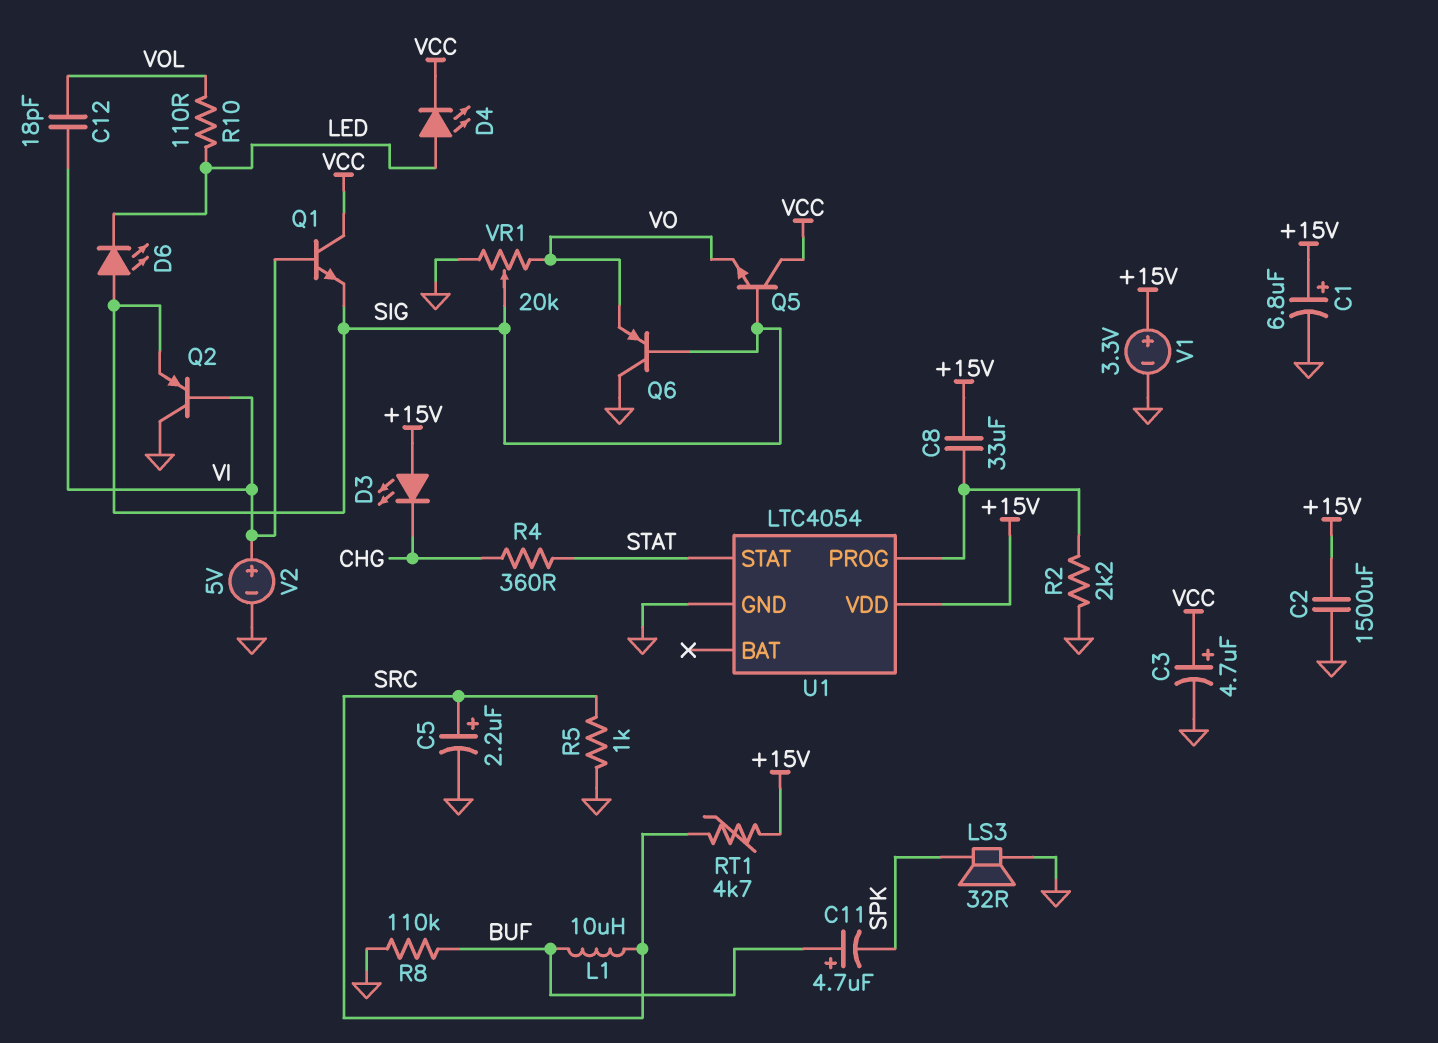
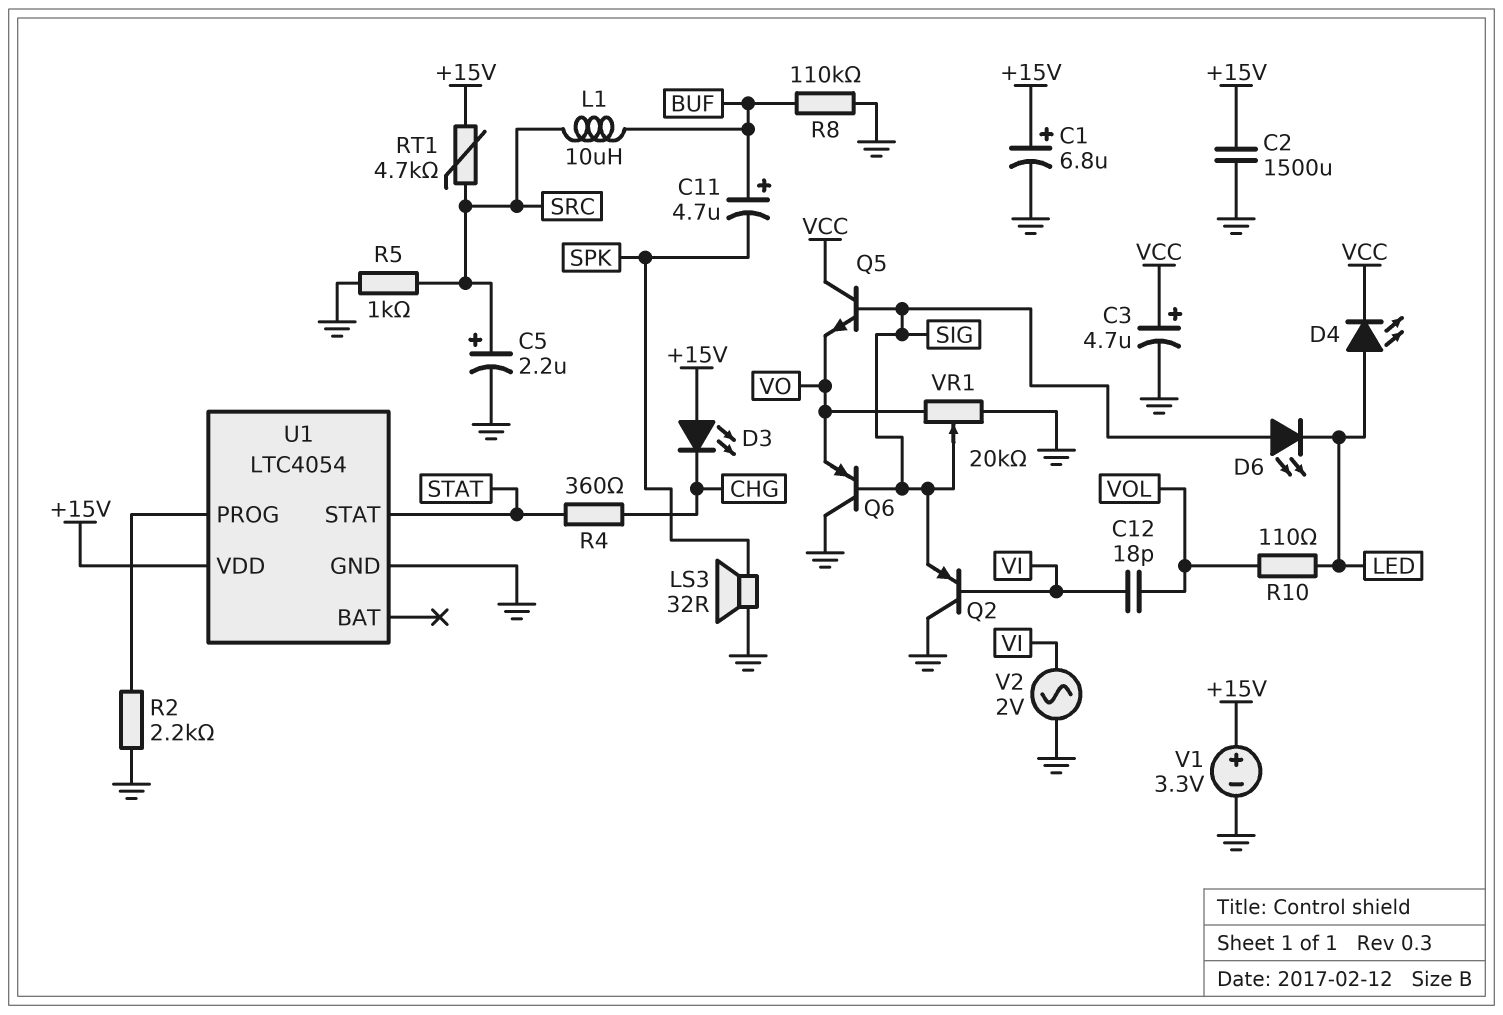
C8: 33uF (+15V, U1/PROG) -> none
Q1: NPN (B VI, C VCC, E SIG) -> none
V2: 5V (plus VI, minus GND) -> AC 2V (GND, VI)

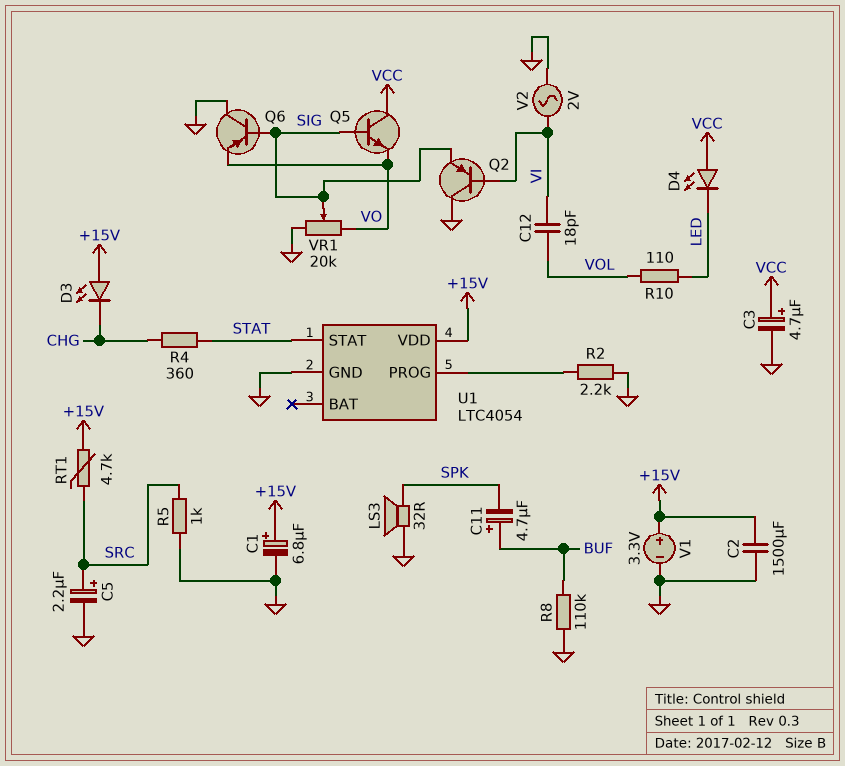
D4: LED (A LED, K VCC) -> LED (A VCC, K LED)
D6: LED (A SIG, K LED) -> none
L1: 10uH (BUF, SRC) -> none

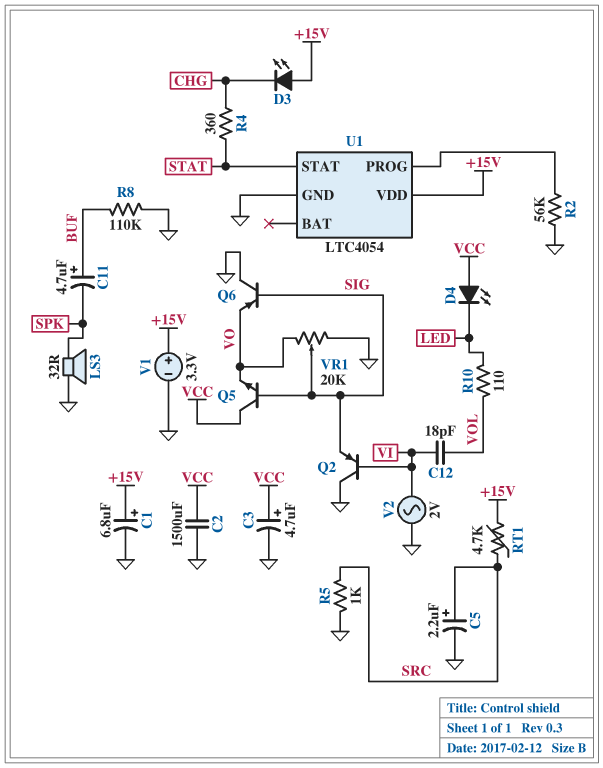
C2: 1500uF (+15V, GND) -> 1500uF (GND, VCC)
R2: 2.2k (GND, U1/PROG) -> 56k (GND, U1/PROG)

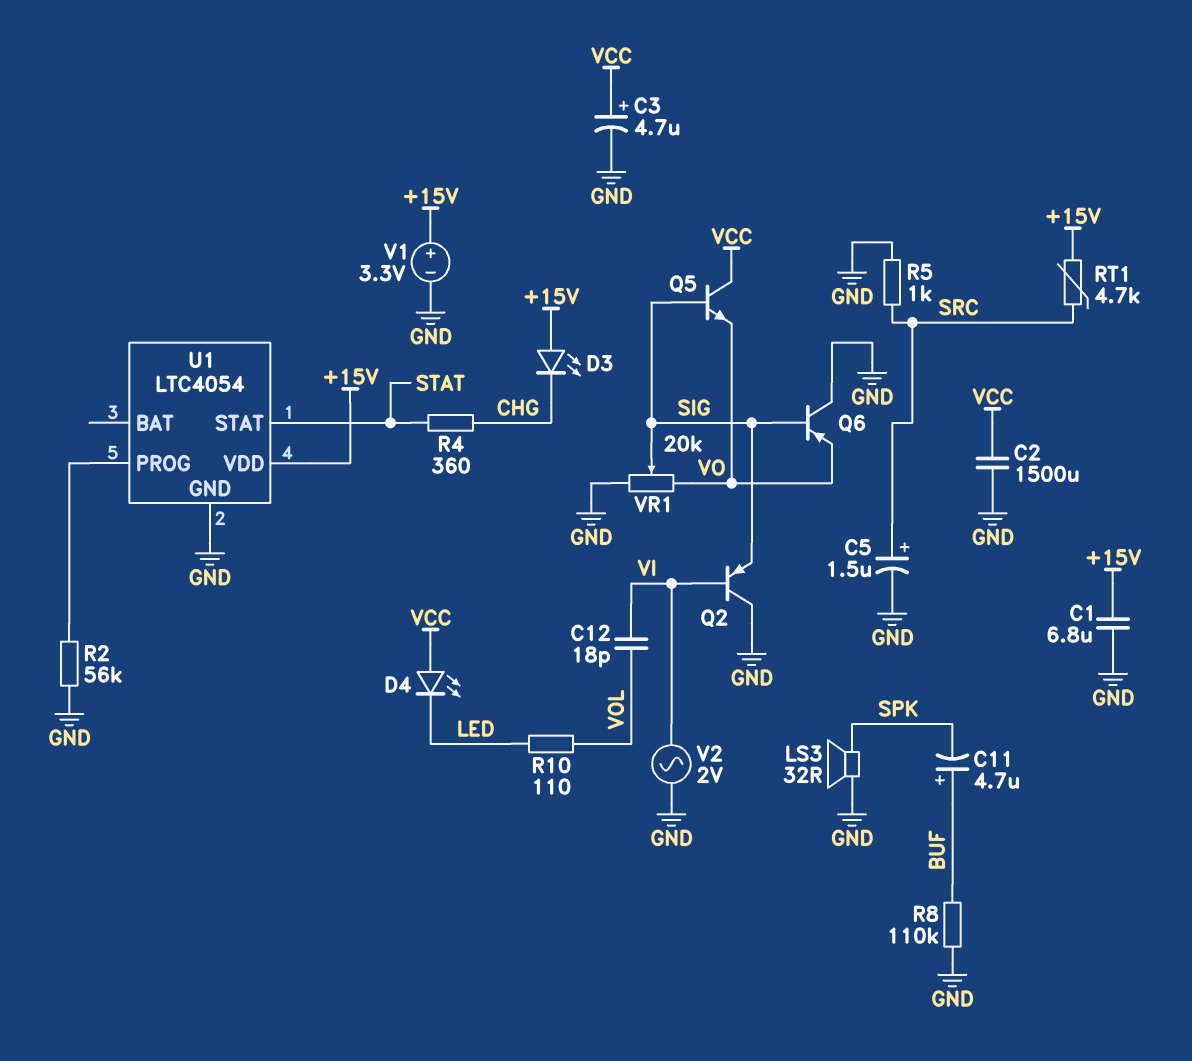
C1: 6.8uF (plus +15V, minus GND) -> 6.8uF (+15V, GND)
C5: 2.2uF (plus SRC, minus GND) -> 1.5uF (plus SRC, minus GND)

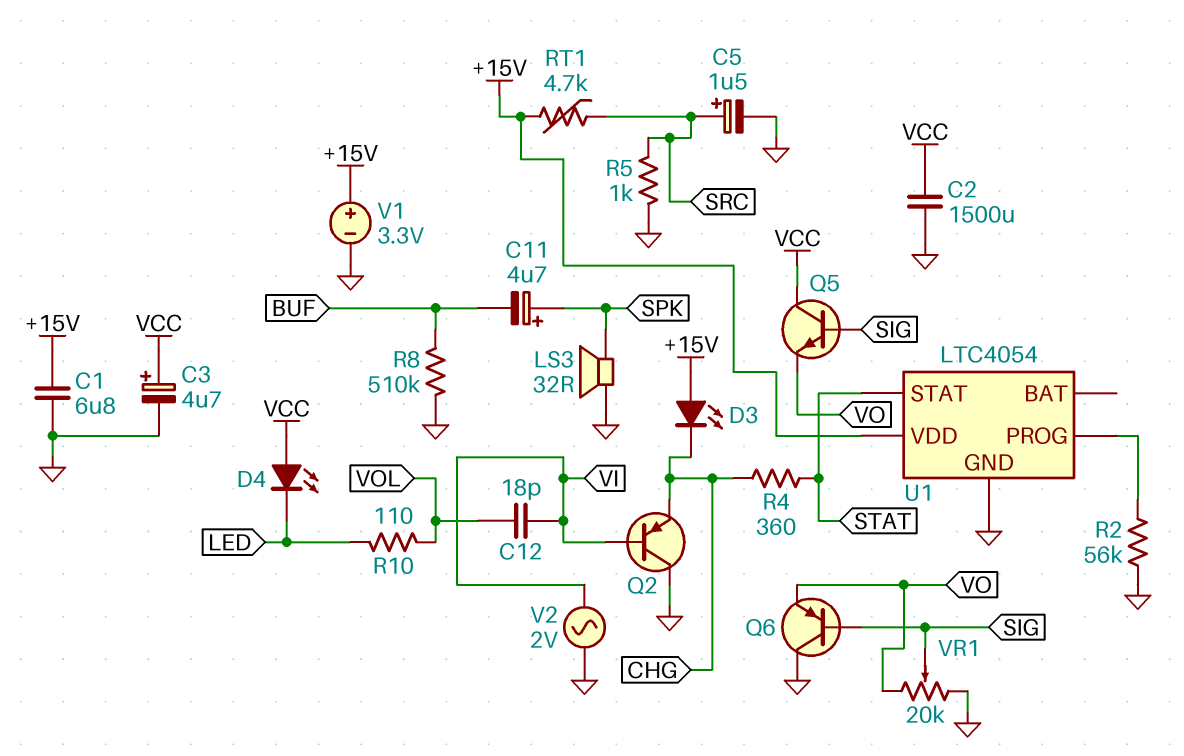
C11: 4.7uF (plus BUF, minus SPK) -> 4.7uF (plus SPK, minus BUF)
Q2: PNP (B VI, C GND, E SIG) -> PNP (B VI, C GND, E CHG)
R8: 110k (BUF, GND) -> 510k (BUF, GND)

